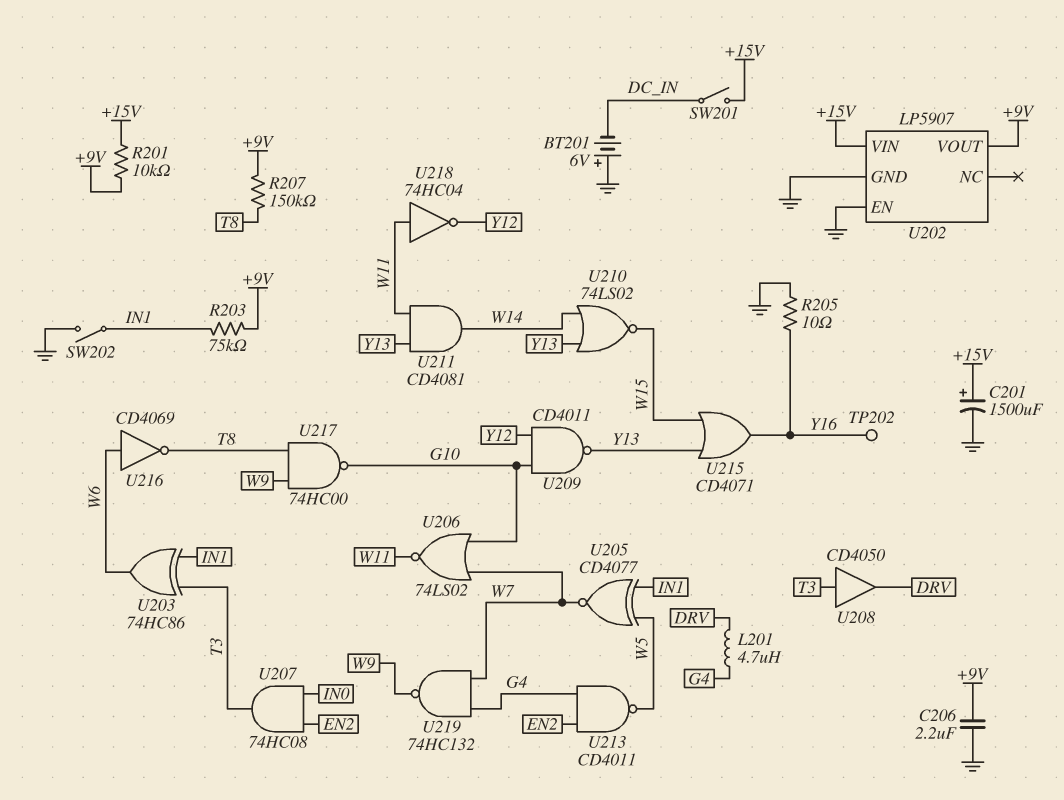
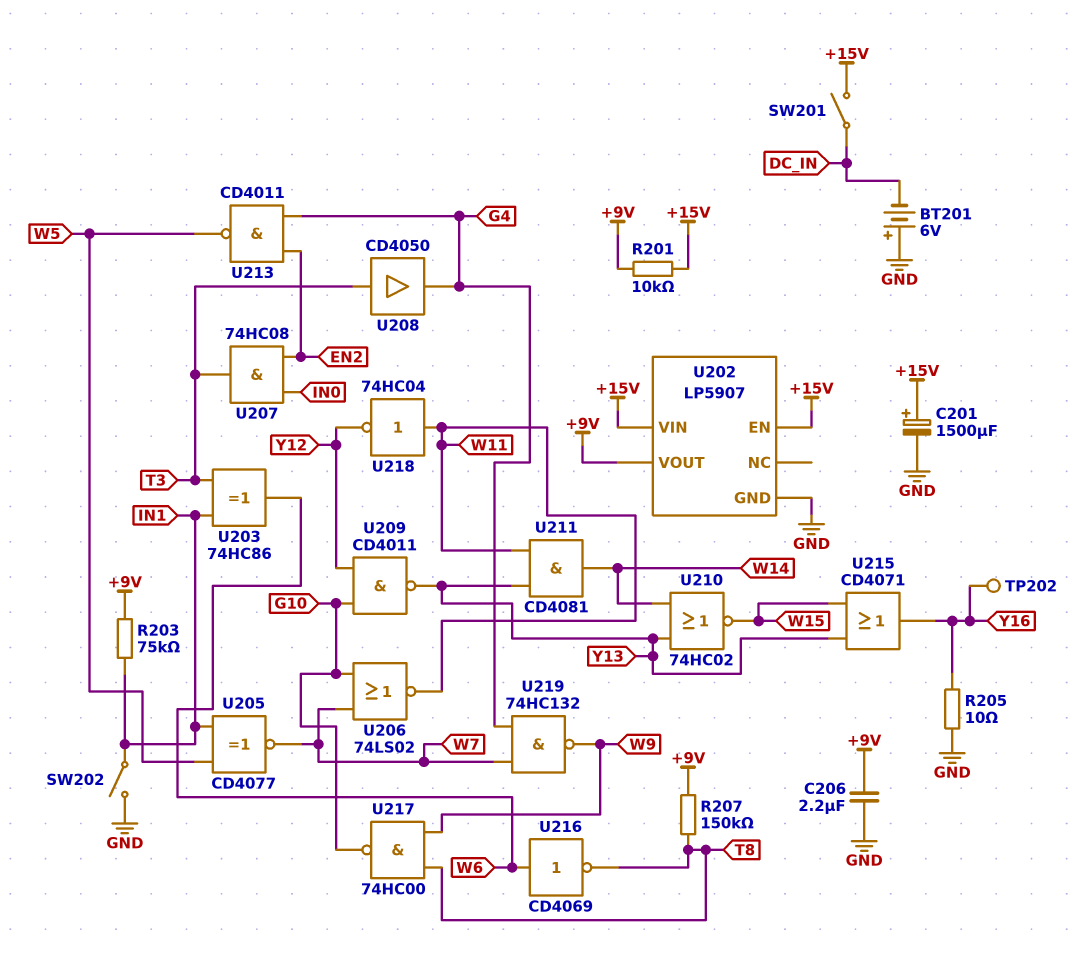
L201: 4.7uH (DRV, G4) -> none
U202 pin EN: GND -> +15V
U208: buffer CD4050 (in T3, out DRV) -> buffer CD4050 (in T3, out G4)
U210: NOR 74LS02 (in W14, in Y13, out W15) -> NOR 74HC02 (in W14, in Y13, out W15)

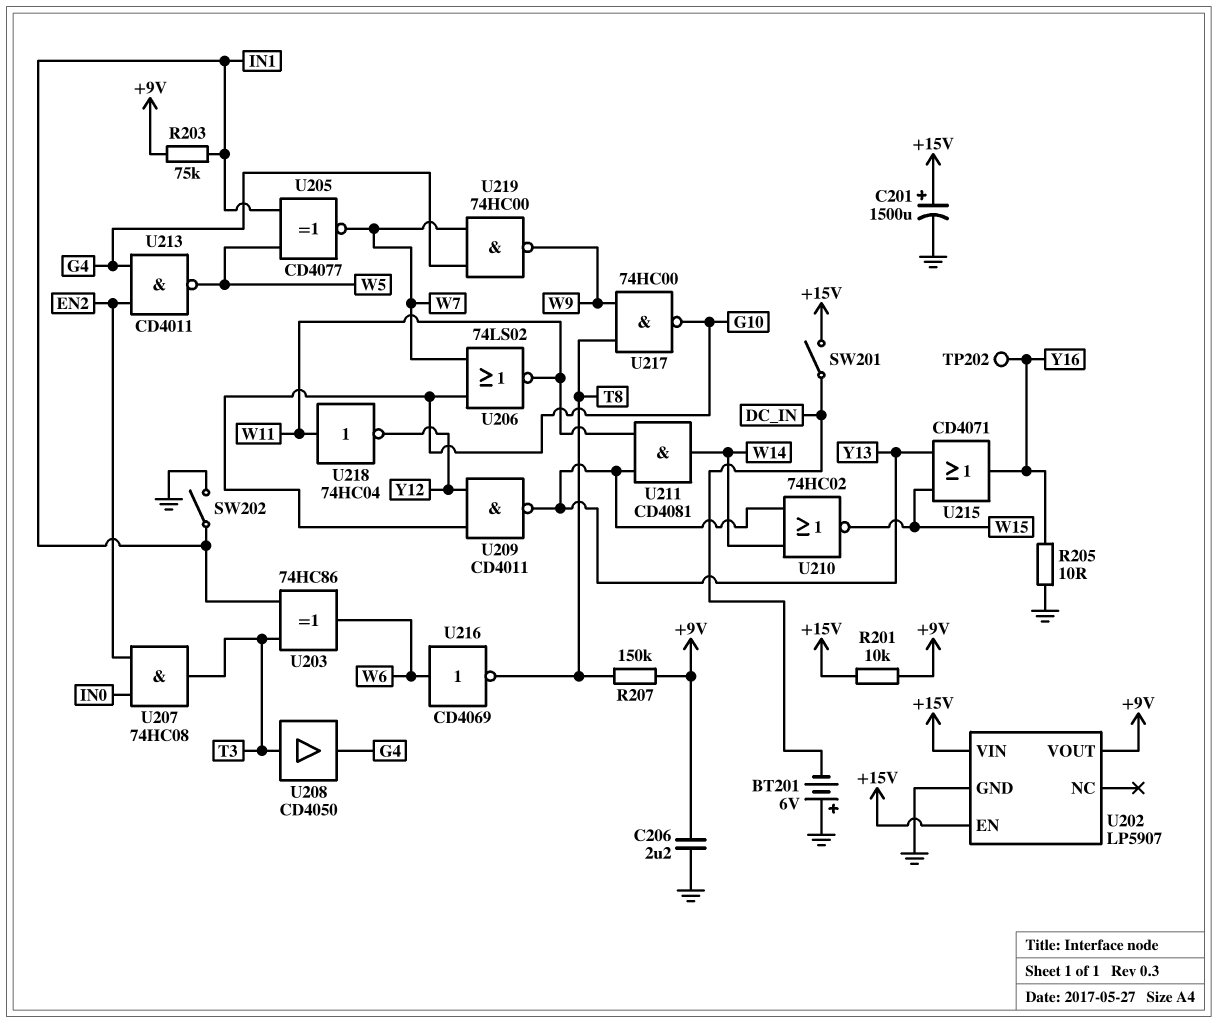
U219: NAND 74HC132 (in G4, in W7, out W9) -> NAND 74HC00 (in G4, in W7, out W9)

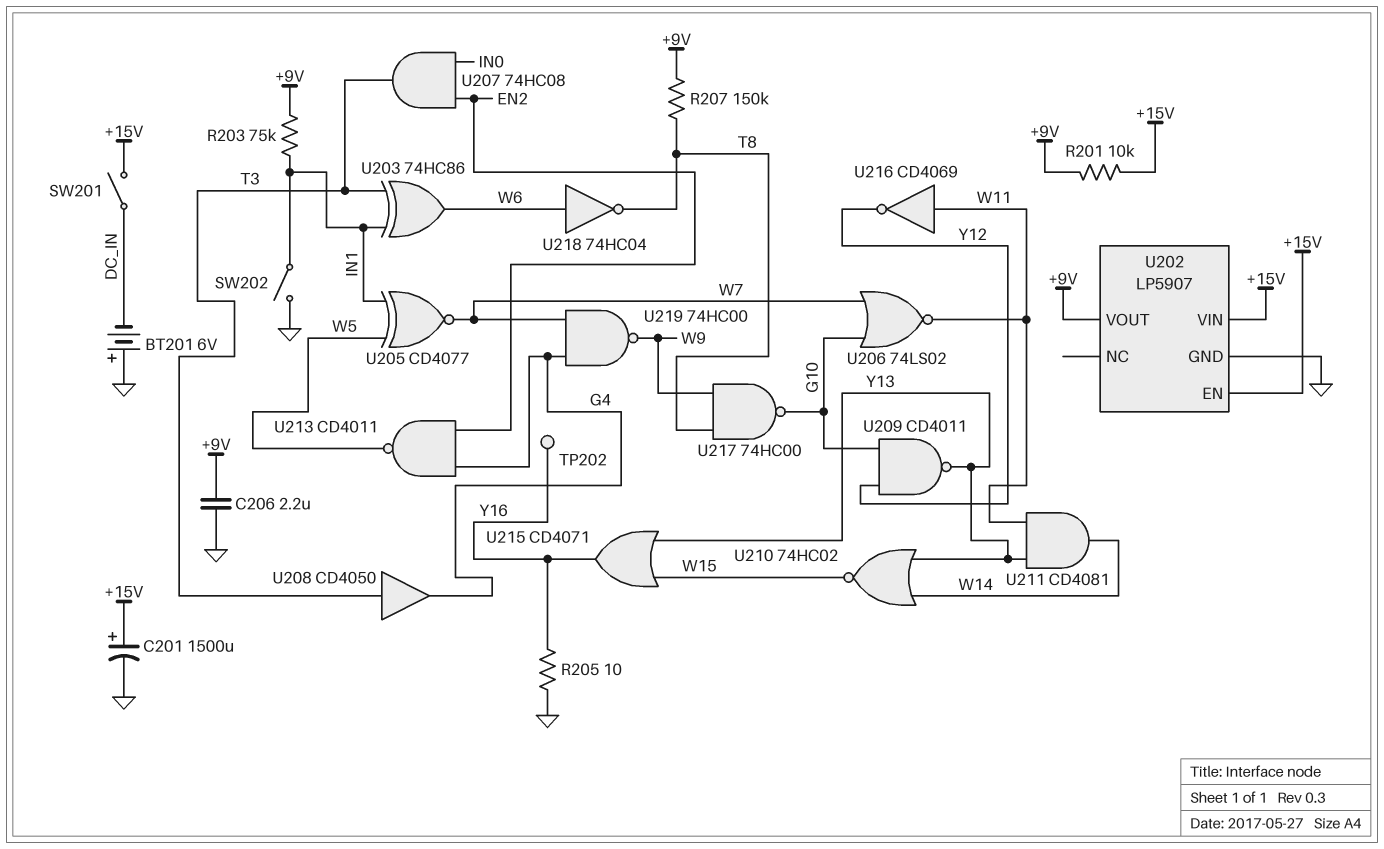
U216: NOT CD4069 (in W6, out T8) -> NOT CD4069 (in W11, out Y12)
U218: NOT 74HC04 (in W11, out Y12) -> NOT 74HC04 (in W6, out T8)

